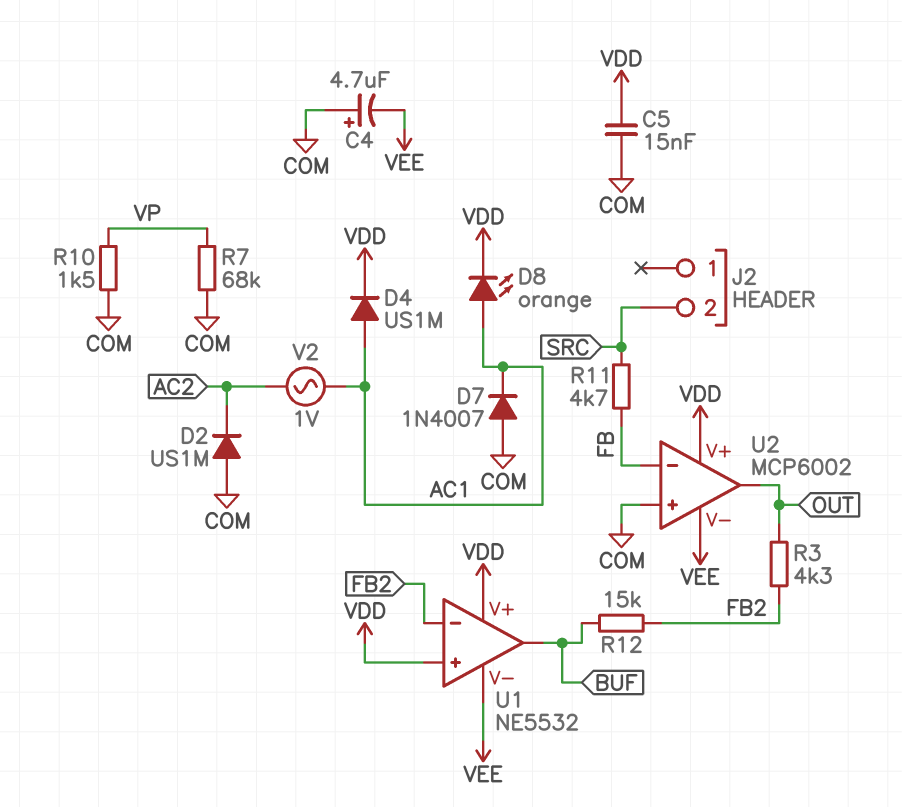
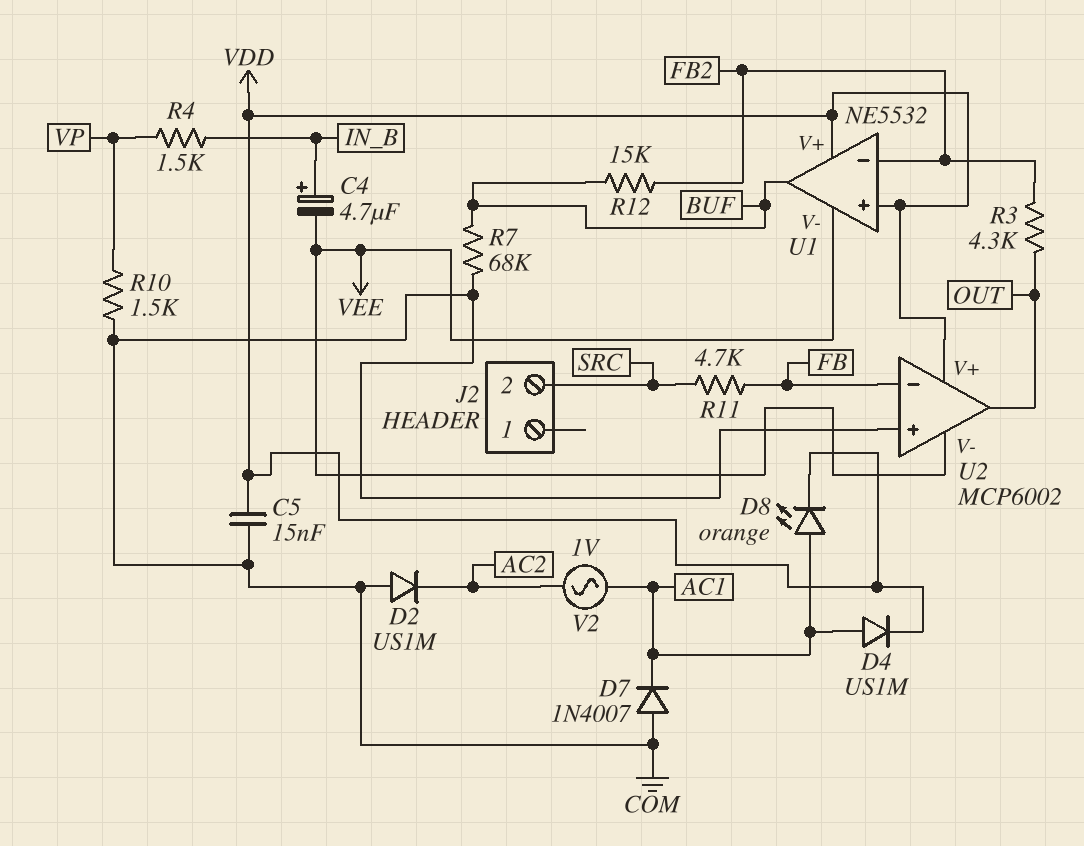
C4: 4.7uF (plus COM, minus VEE) -> 4.7uF (plus IN_B, minus VEE)
R4: none -> 1.5k (IN_B, VP)
R7: 68k (COM, VP) -> 68k (BUF, COM)

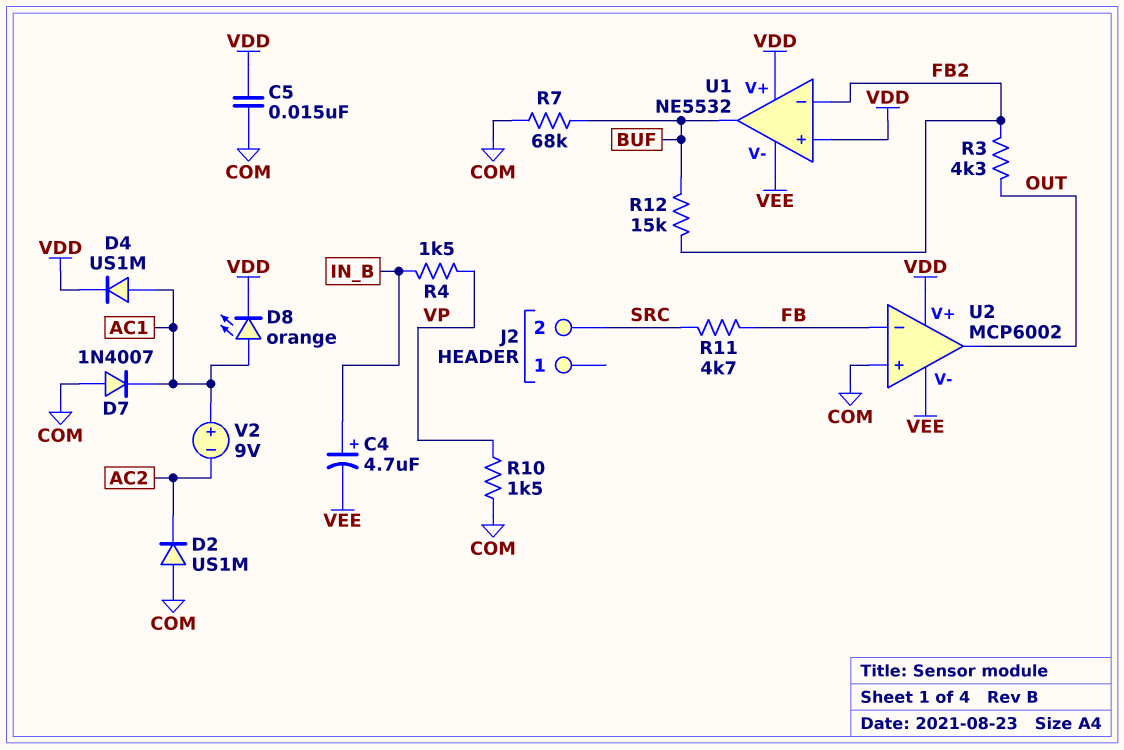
V2: AC 1V (AC1, AC2) -> 9V (plus AC1, minus AC2)

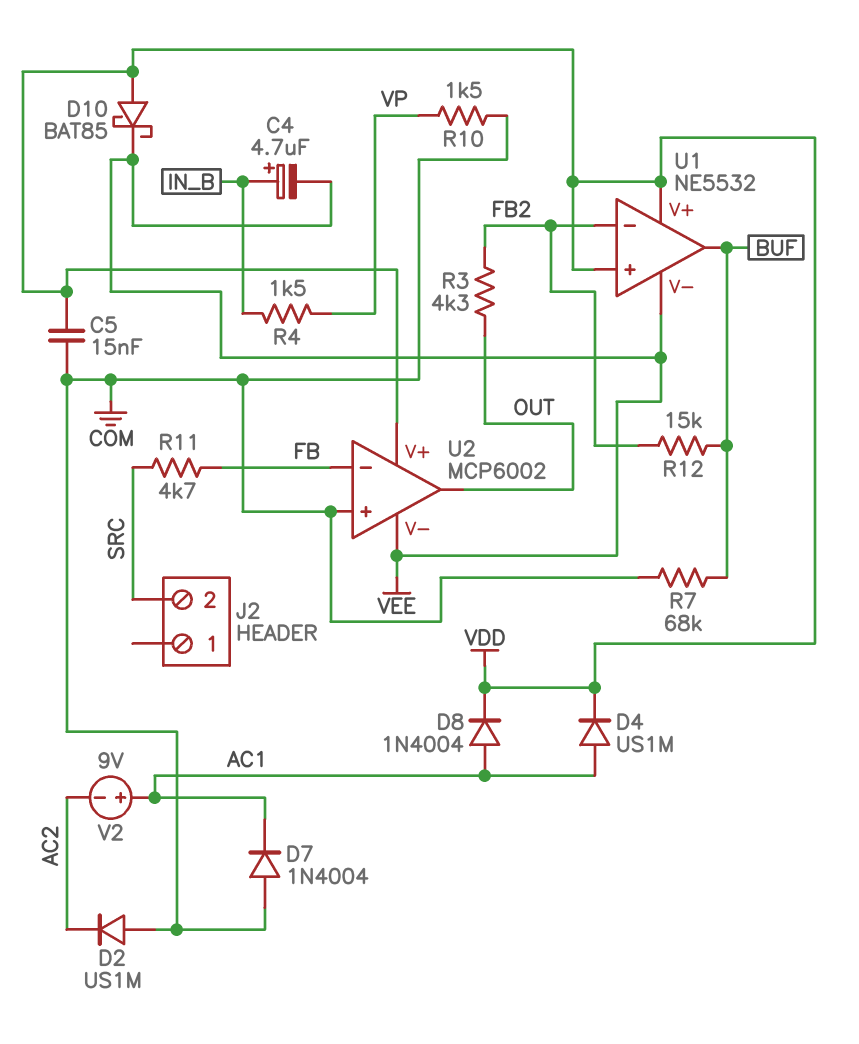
D7: diode 1N4007 (A COM, K AC1) -> diode 1N4004 (A COM, K AC1)
D8: LED orange (A AC1, K VDD) -> diode 1N4004 (A AC1, K VDD)
D10: none -> schottky BAT85 (A VDD, K VEE)

